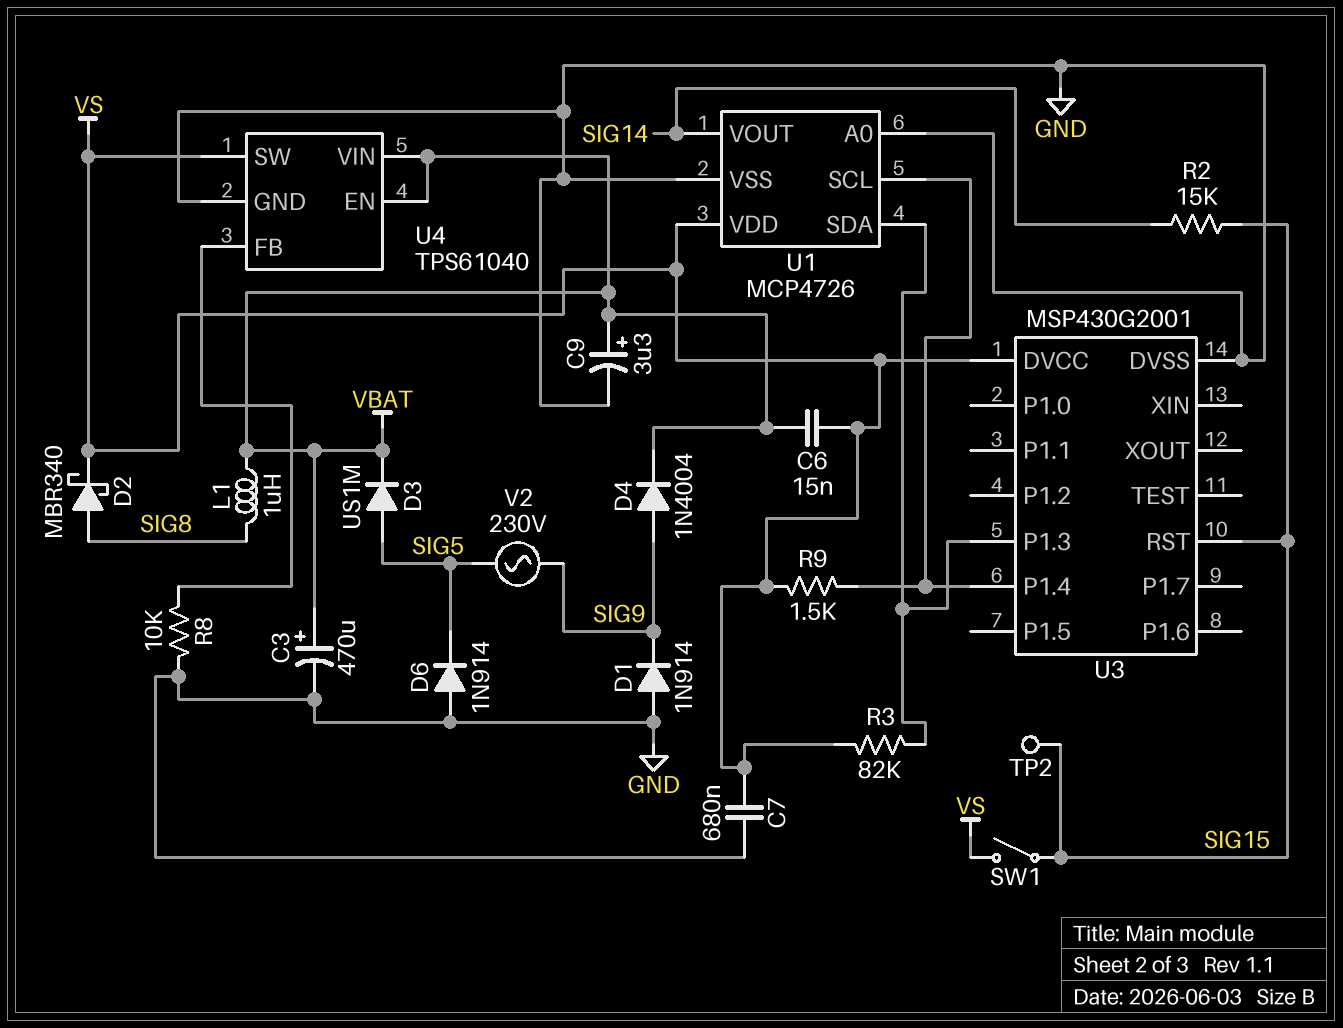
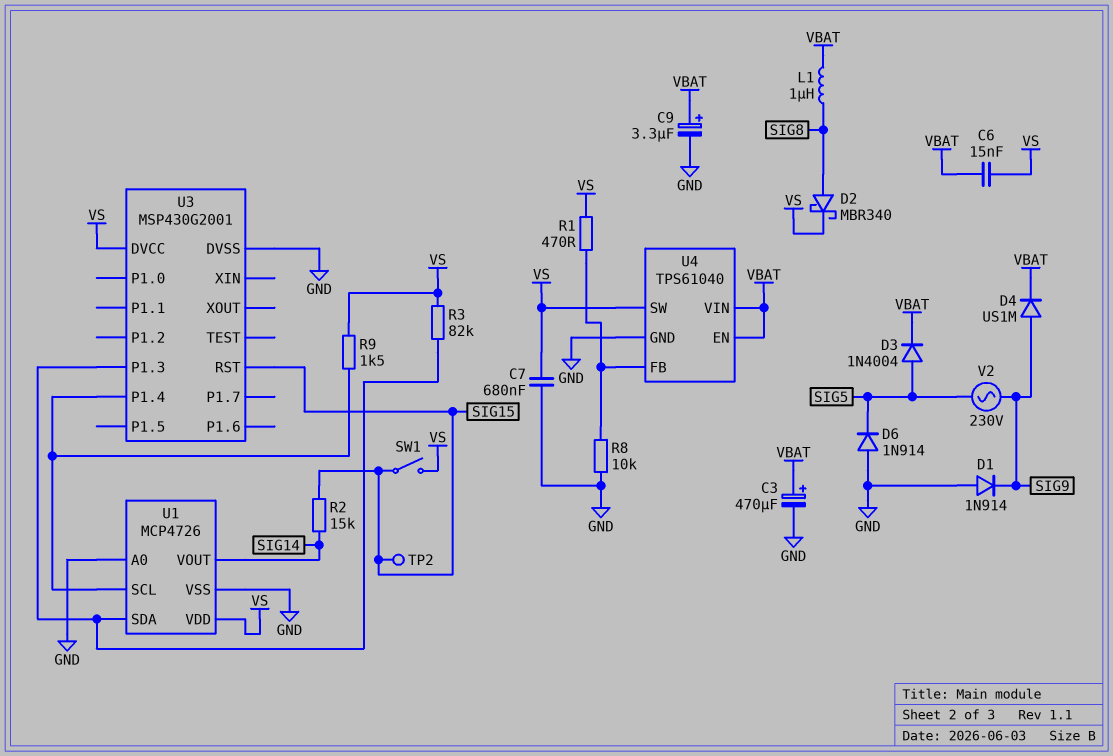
D3: diode US1M (A SIG5, K VBAT) -> diode 1N4004 (A SIG5, K VBAT)
D4: diode 1N4004 (A SIG9, K VBAT) -> diode US1M (A SIG9, K VBAT)
R1: none -> 470 (U4/FB, VS)

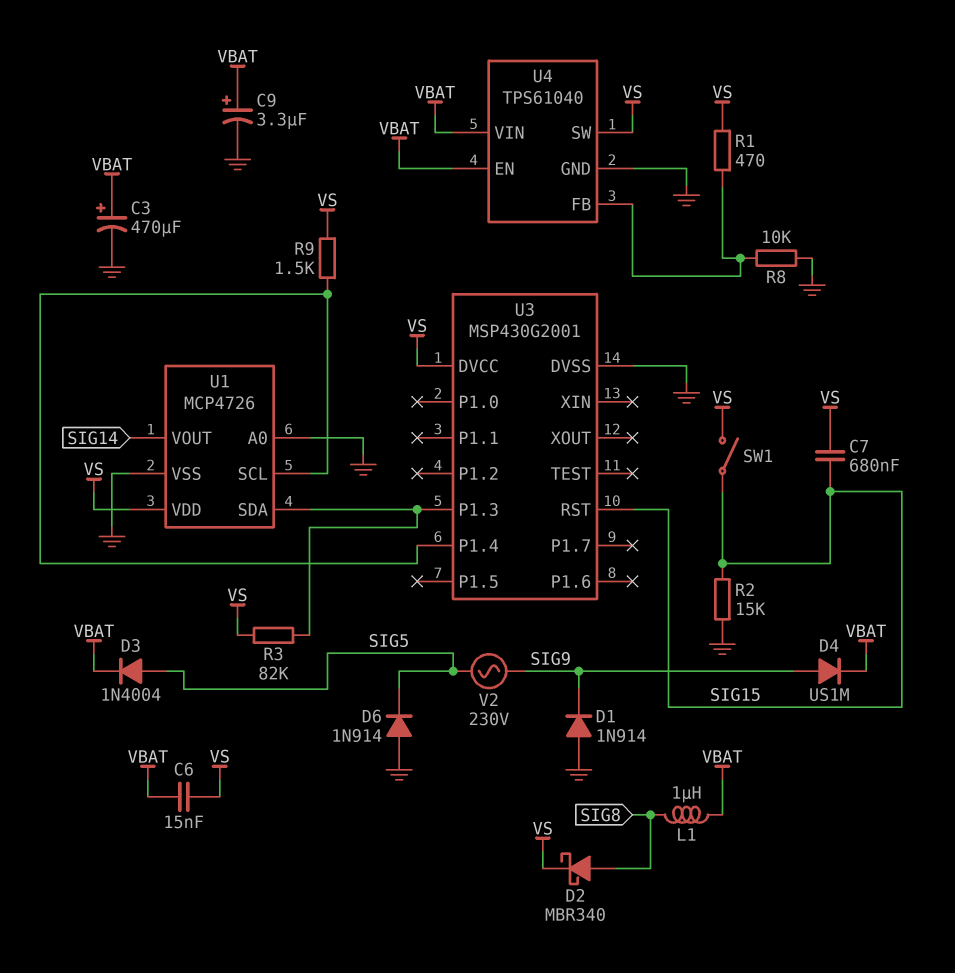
C7: 680nF (GND, VS) -> 680nF (SIG15, VS)
R2: 15k (SIG14, SIG15) -> 15k (GND, SIG15)
TP2: test point (SIG15) -> none

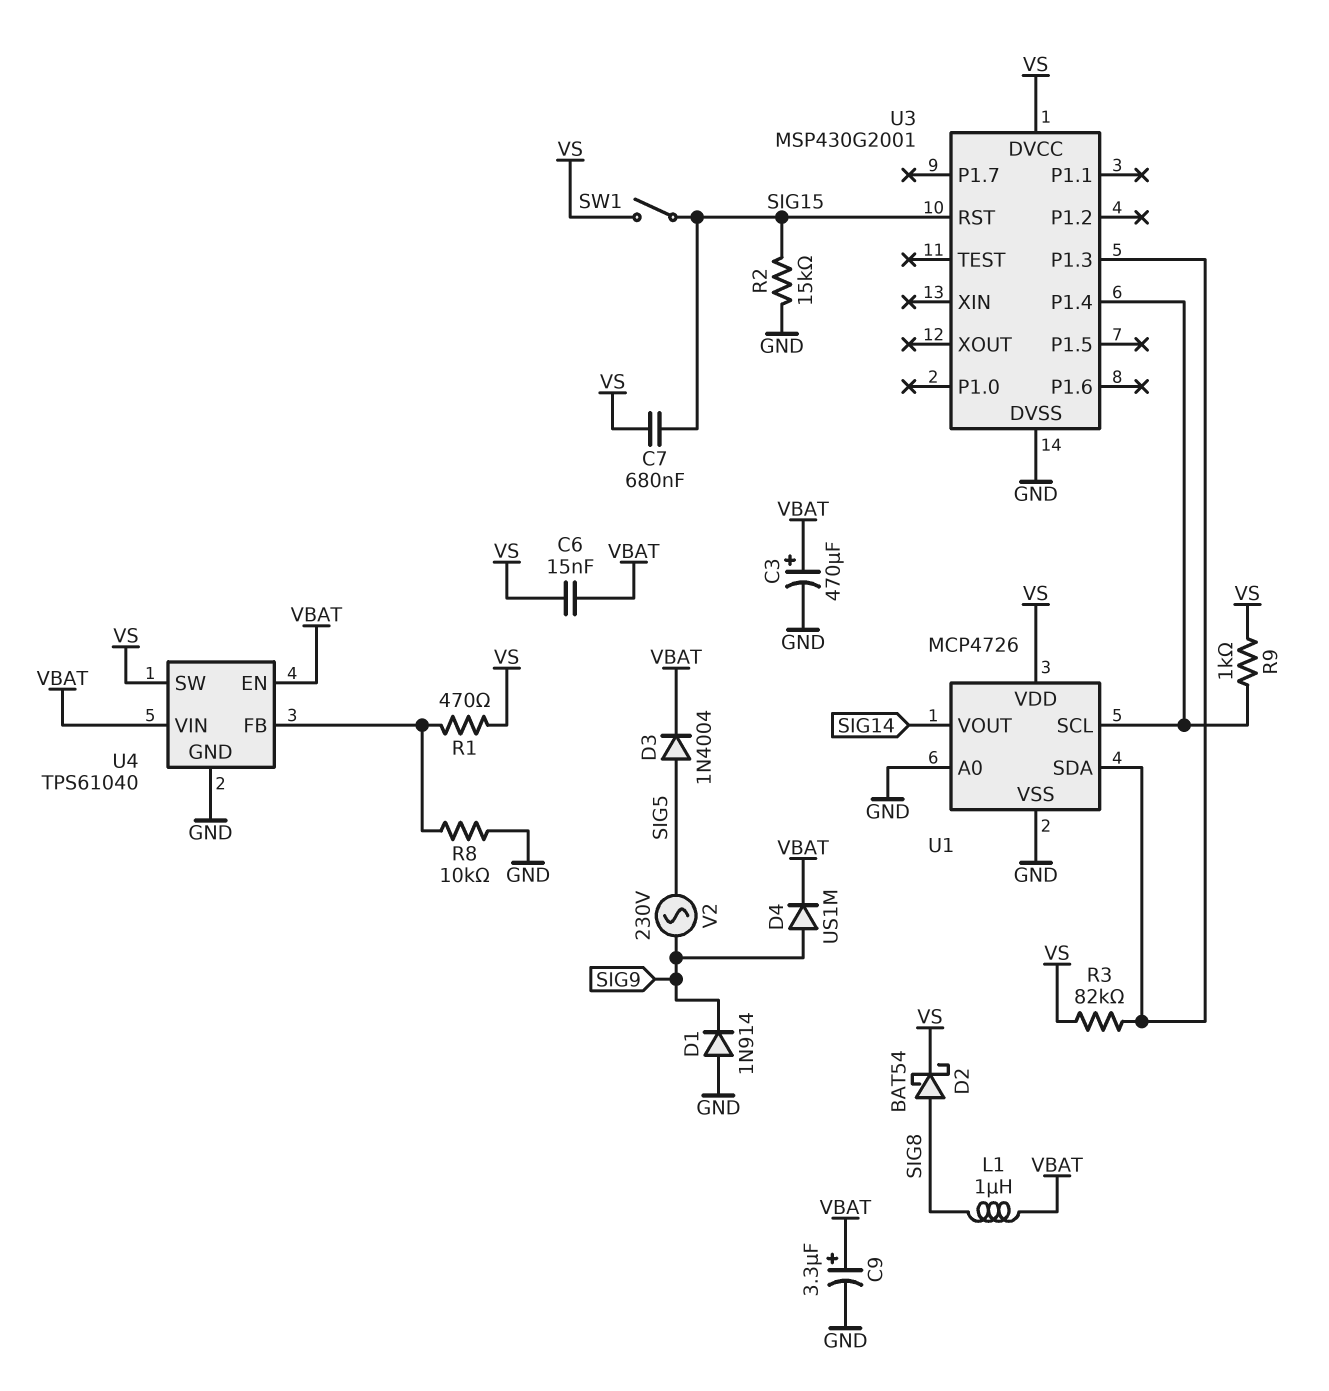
D2: schottky MBR340 (A SIG8, K VS) -> schottky BAT54 (A SIG8, K VS)
D6: diode 1N914 (A GND, K SIG5) -> none
R9: 1.5k (U1/SCL, VS) -> 1k (U1/SCL, VS)

